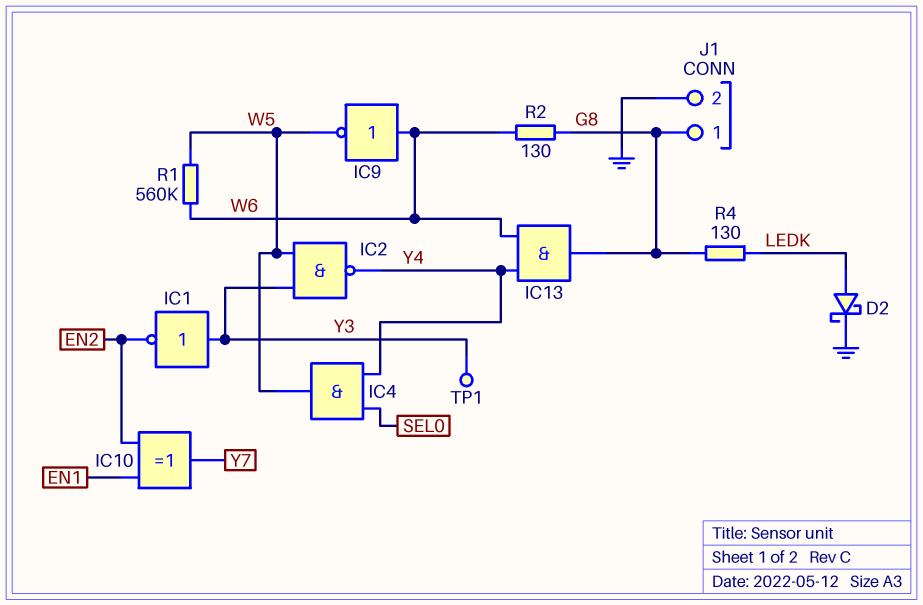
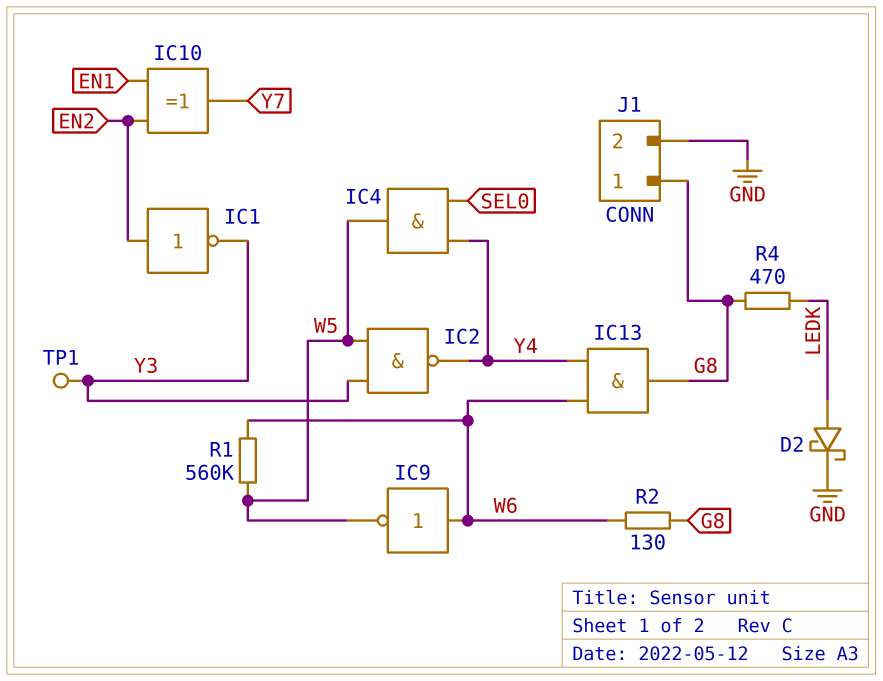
IC1: NOT (in Y3, out EN2) -> NOT (in EN2, out Y3)
R4: 130 (G8, LEDK) -> 470 (G8, LEDK)

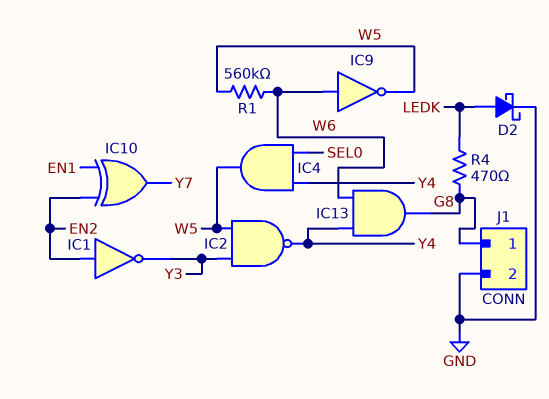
R2: 130 (G8, W6) -> none
TP1: test point (Y3) -> none

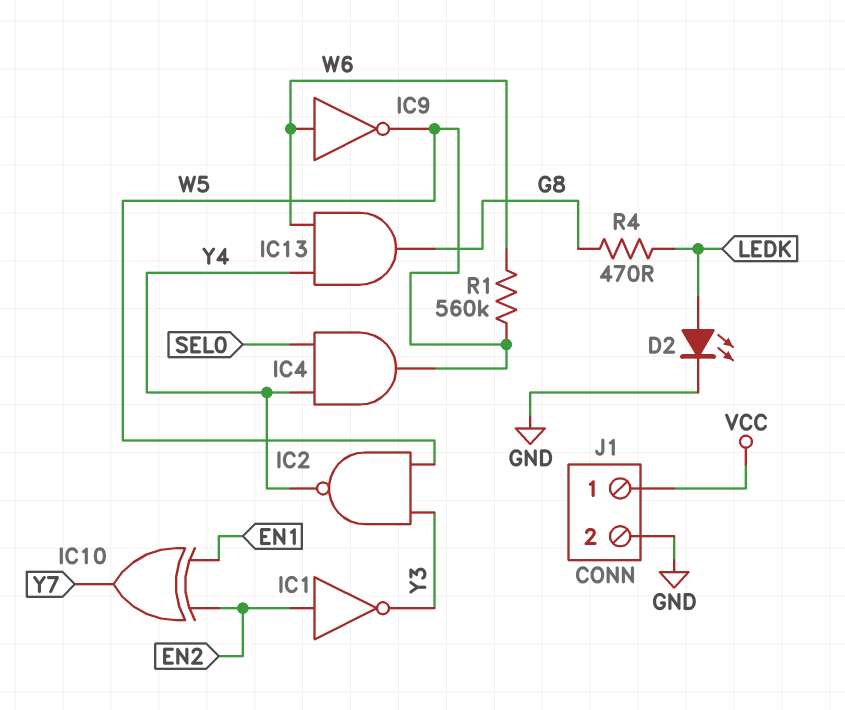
D2: schottky (A LEDK, K GND) -> LED (A LEDK, K GND)
J1 pin 1: G8 -> VCC

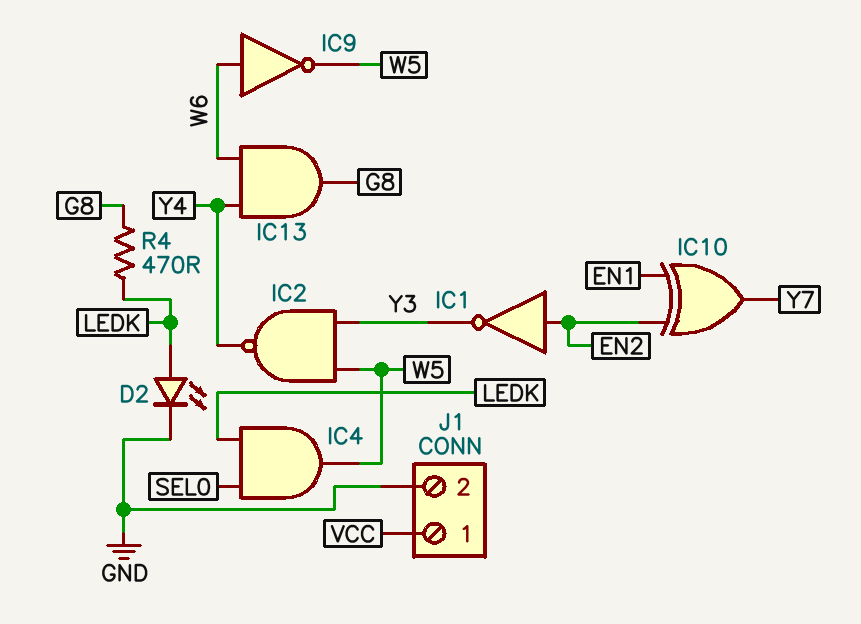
IC4: AND (in SEL0, in Y4, out W5) -> AND (in LEDK, in SEL0, out W5)
R1: 560k (W5, W6) -> none

